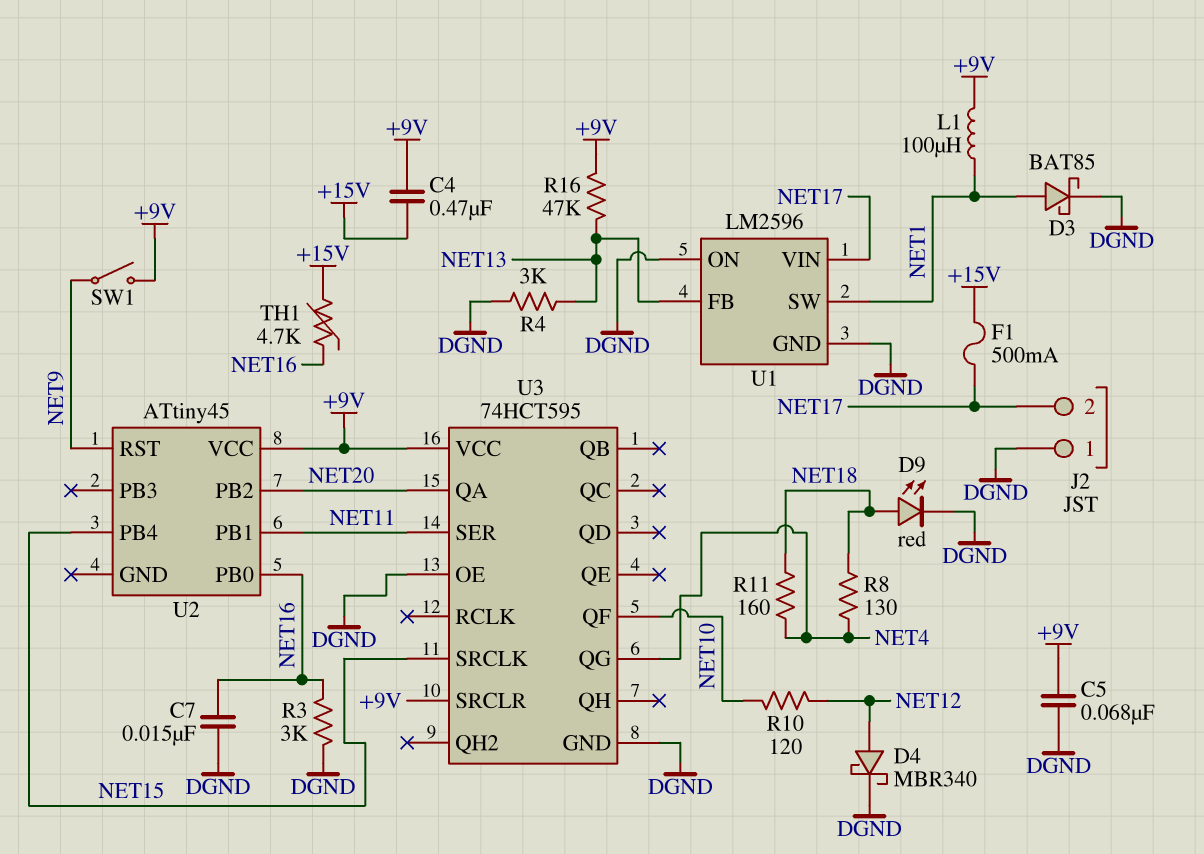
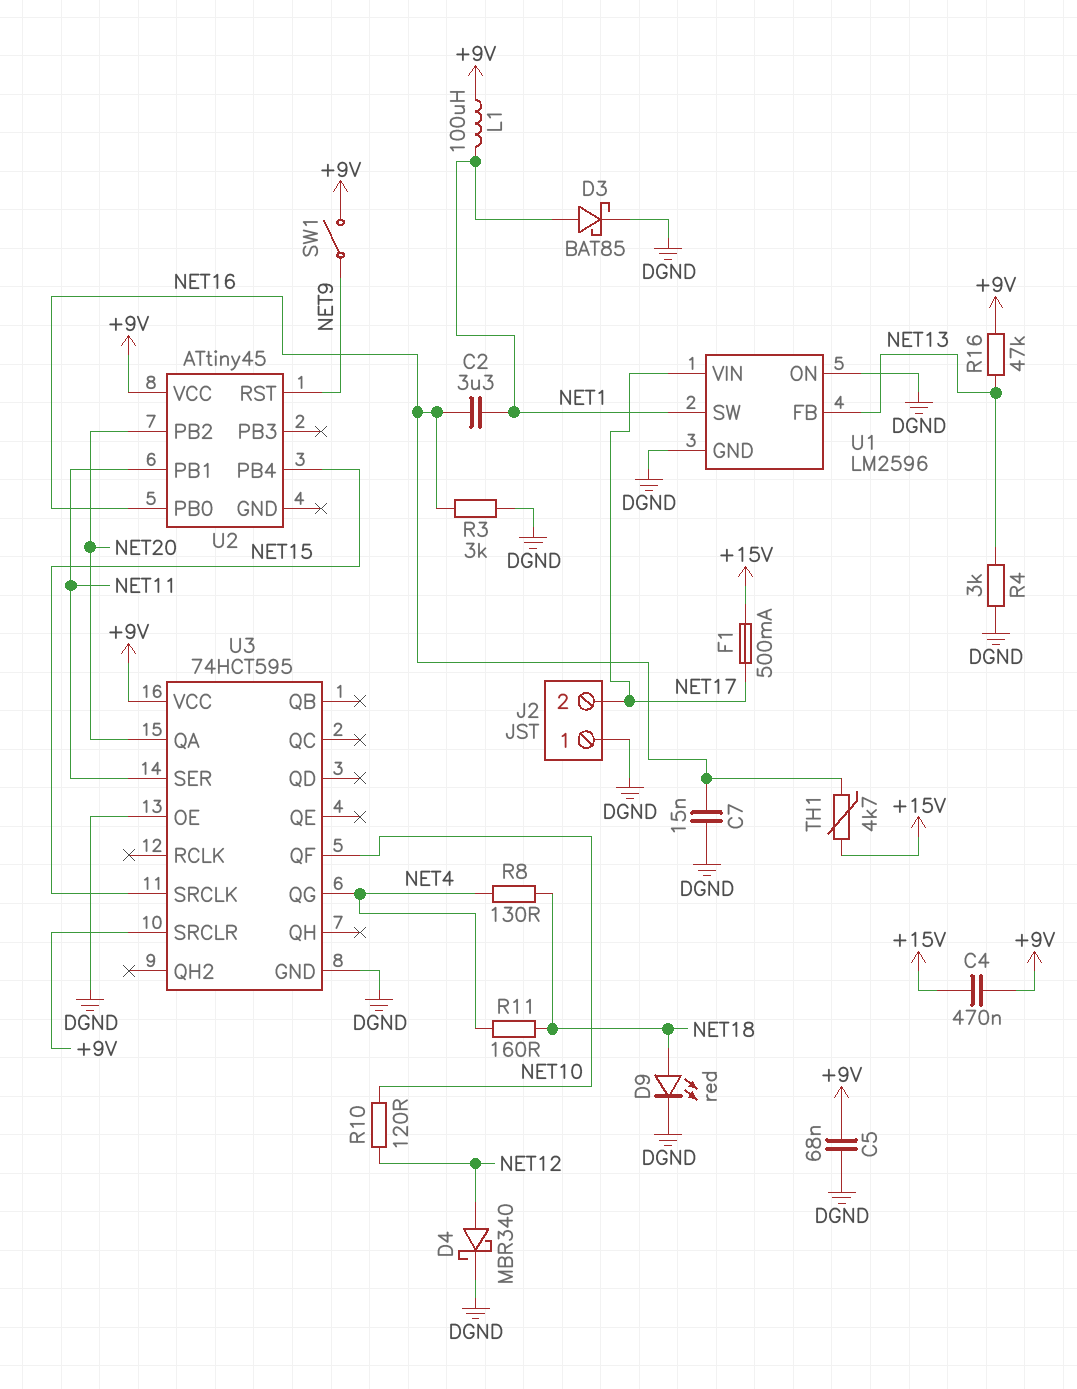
C2: none -> 3.3uF (NET1, NET16)

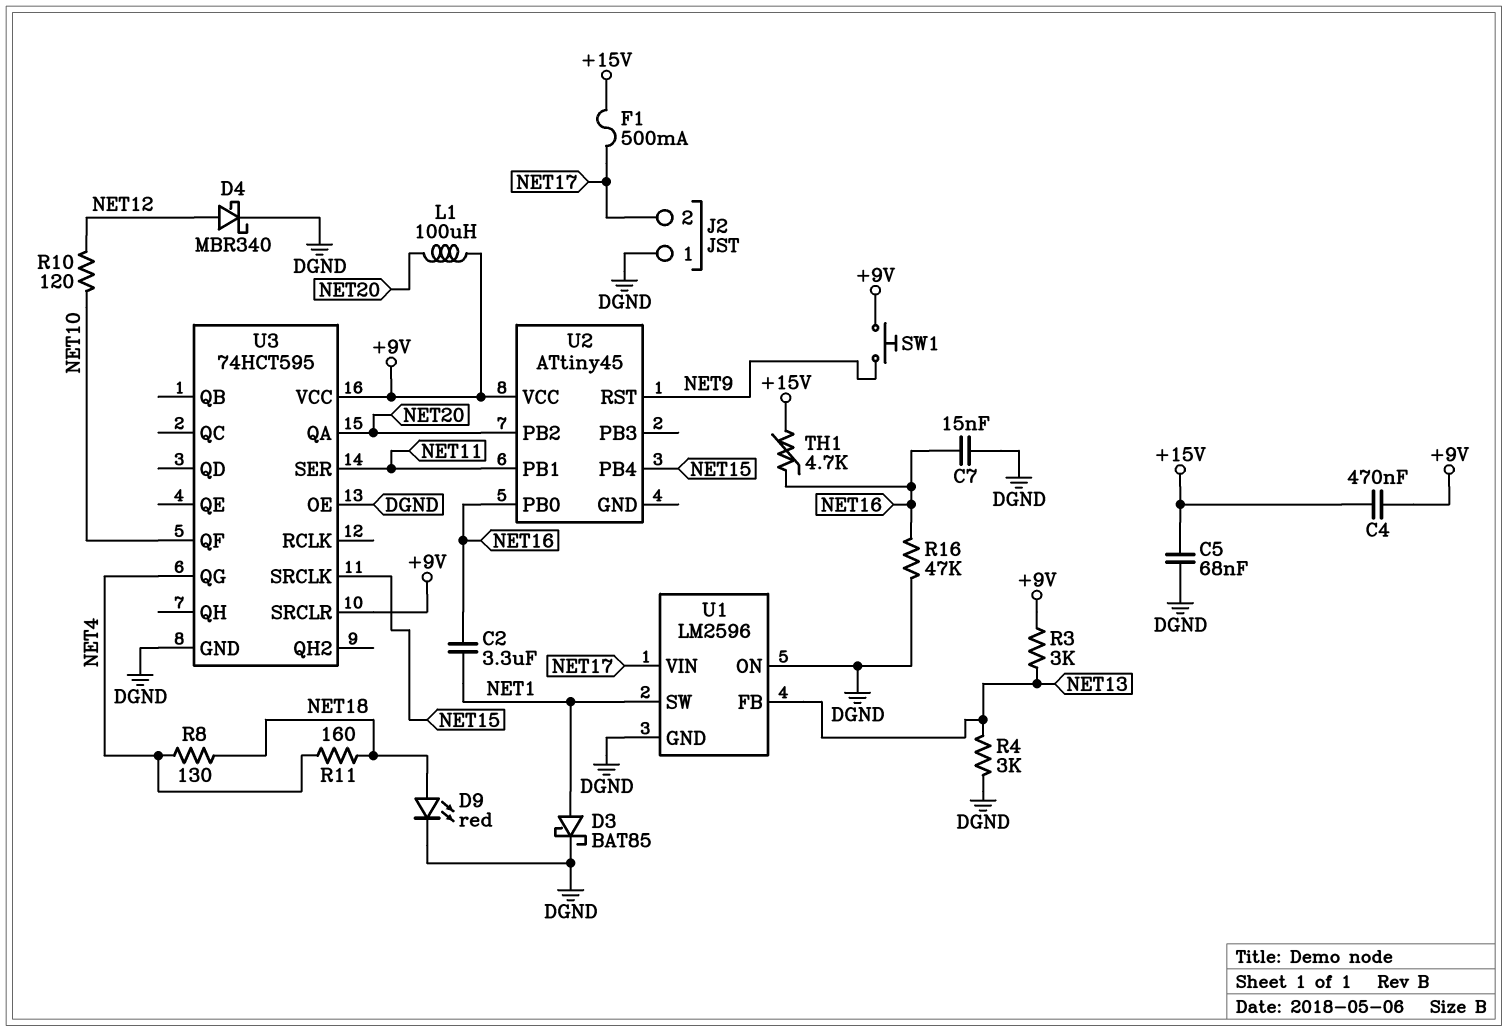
C5: 68nF (+9V, DGND) -> 68nF (+15V, DGND)
L1: 100uH (+9V, NET1) -> 100uH (+9V, NET20)
R3: 3k (DGND, NET16) -> 3k (+9V, NET13)
R16: 47k (+9V, NET13) -> 47k (DGND, NET16)
SW1: switch (+9V, NET9) -> button (+9V, NET9)

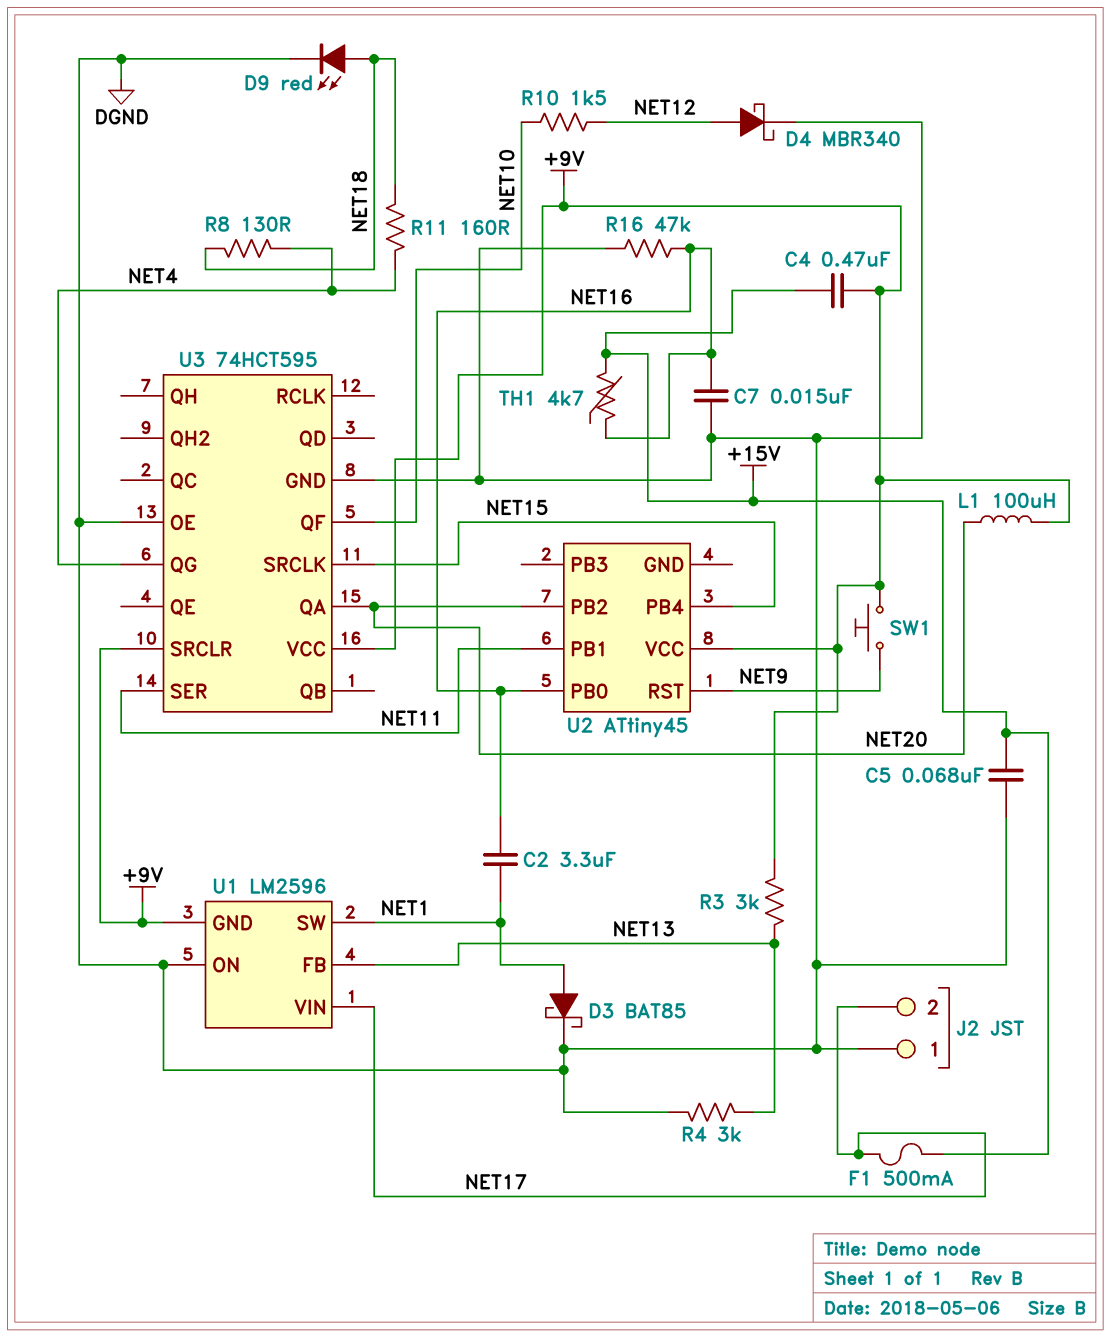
R10: 120 (NET10, NET12) -> 1.5k (NET10, NET12)
U1 pin GND: DGND -> +9V

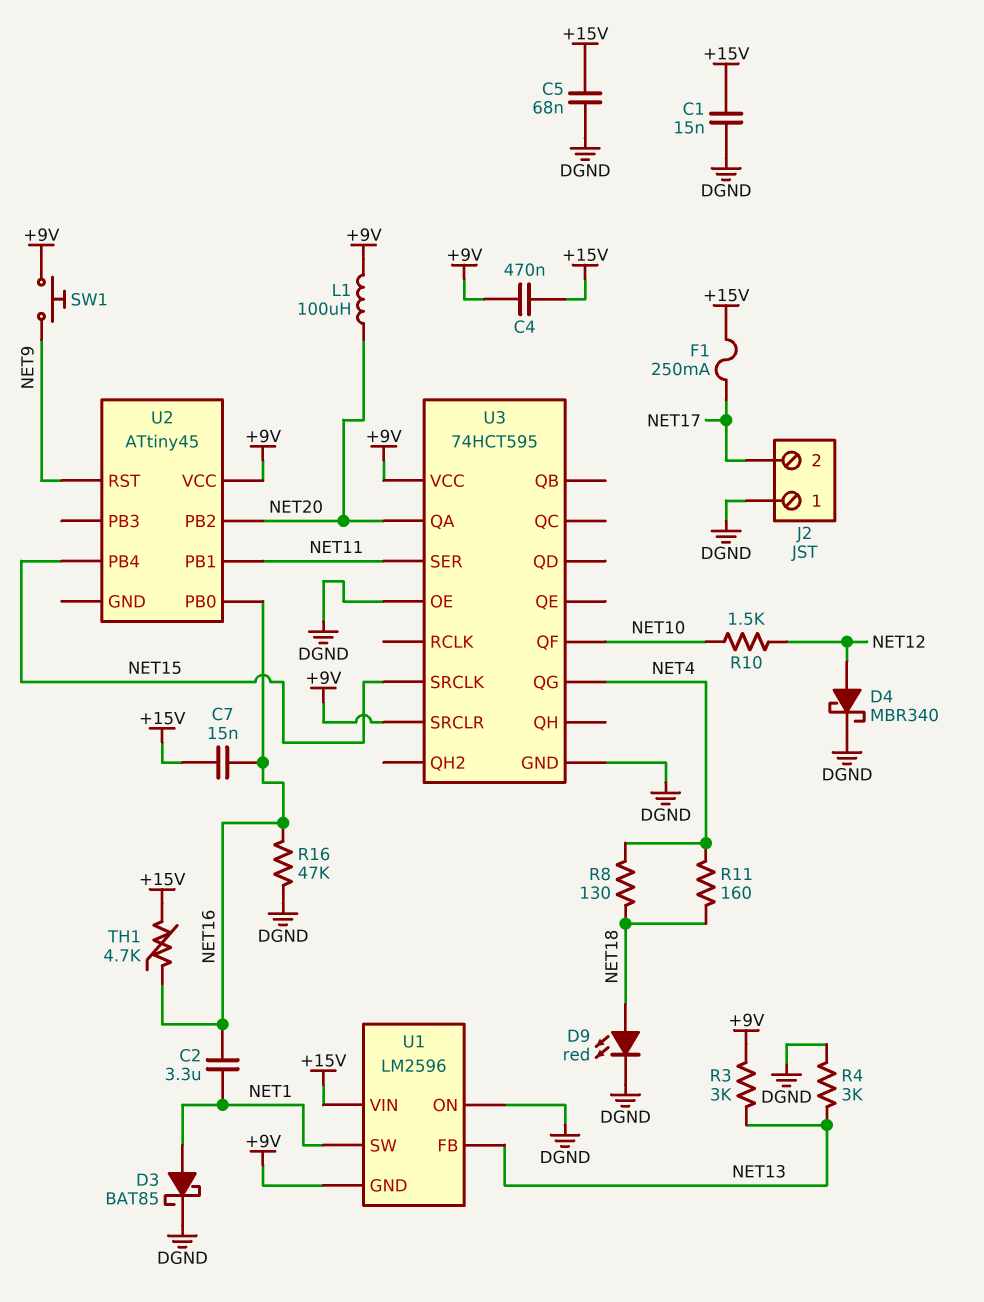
C1: none -> 15nF (+15V, DGND)
C7: 15nF (DGND, NET16) -> 15nF (+15V, NET16)
F1: 500mA (+15V, NET17) -> 250mA (+15V, NET17)
U1 pin VIN: NET17 -> +15V

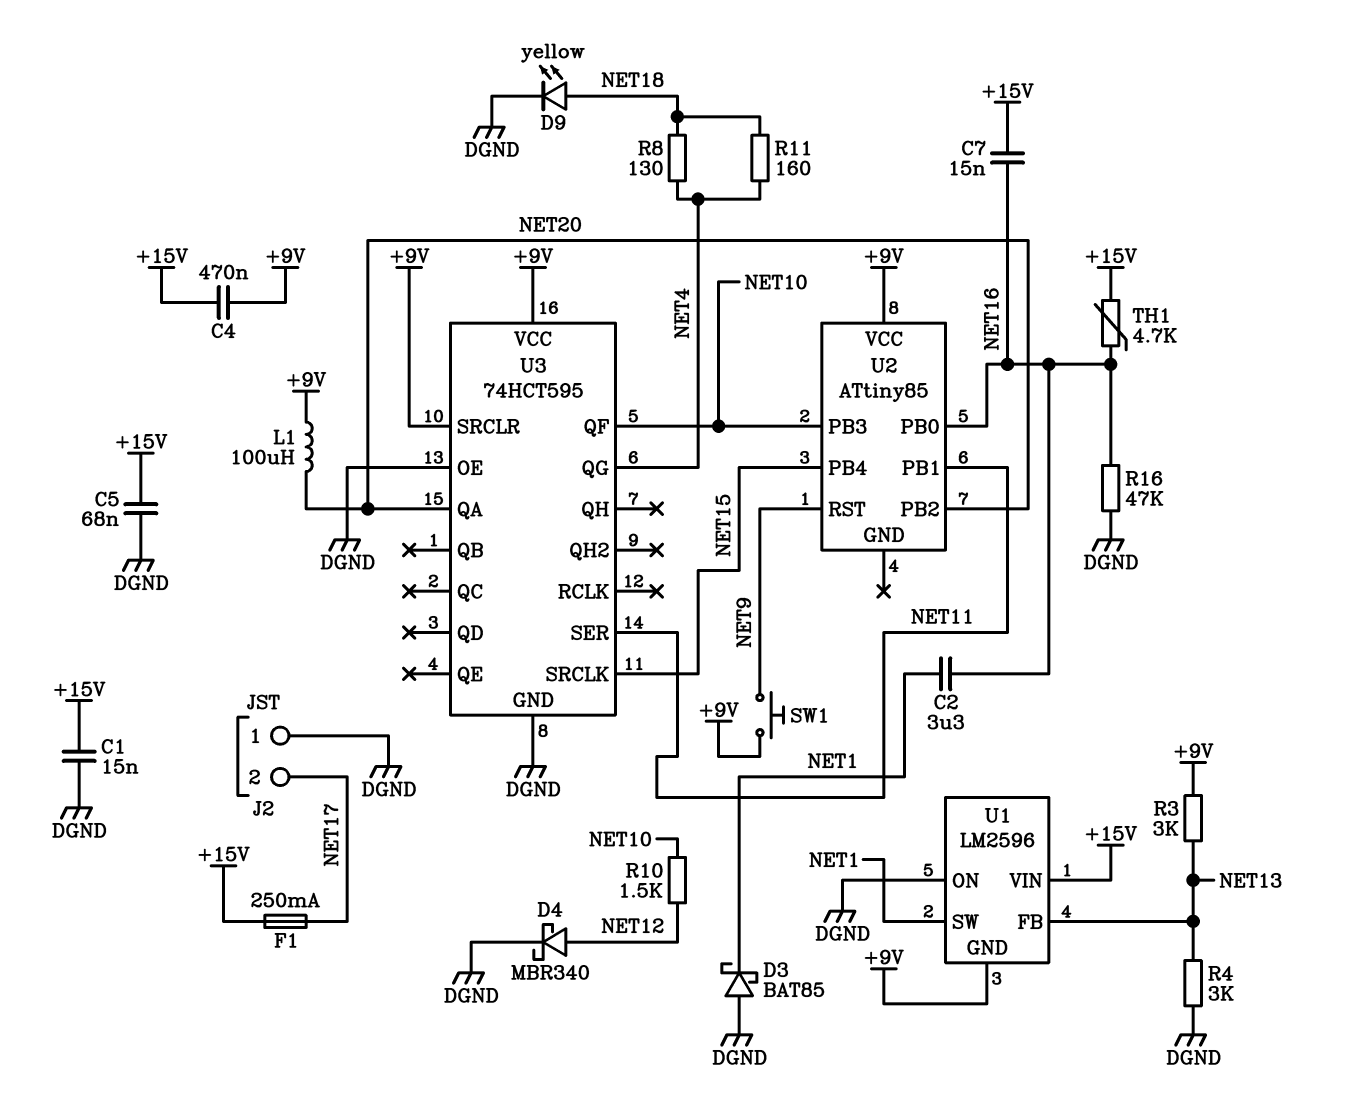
D3: schottky BAT85 (A NET1, K DGND) -> schottky BAT85 (A DGND, K NET1)
D9: LED red (A NET18, K DGND) -> LED yellow (A NET18, K DGND)
U2: ATtiny45 -> ATtiny85
U2 pin PB3: none -> NET10

